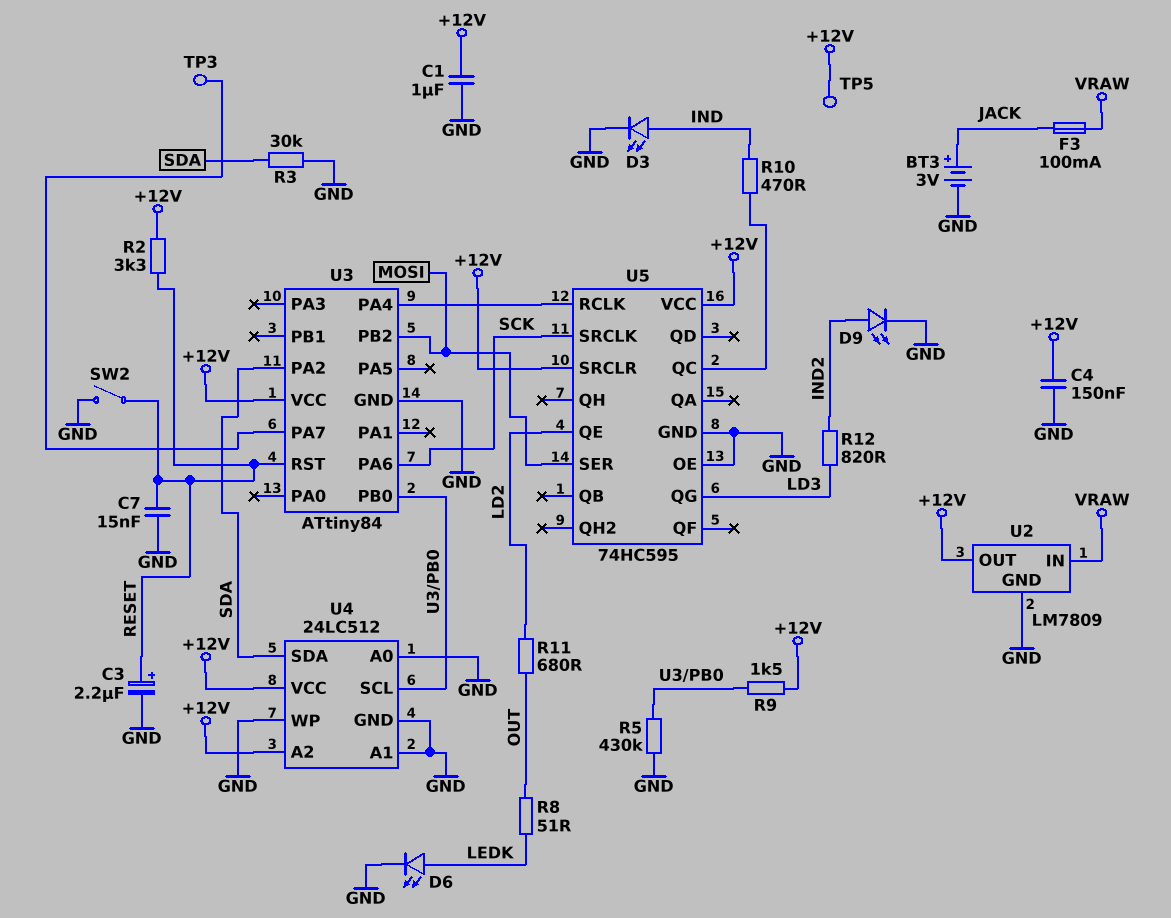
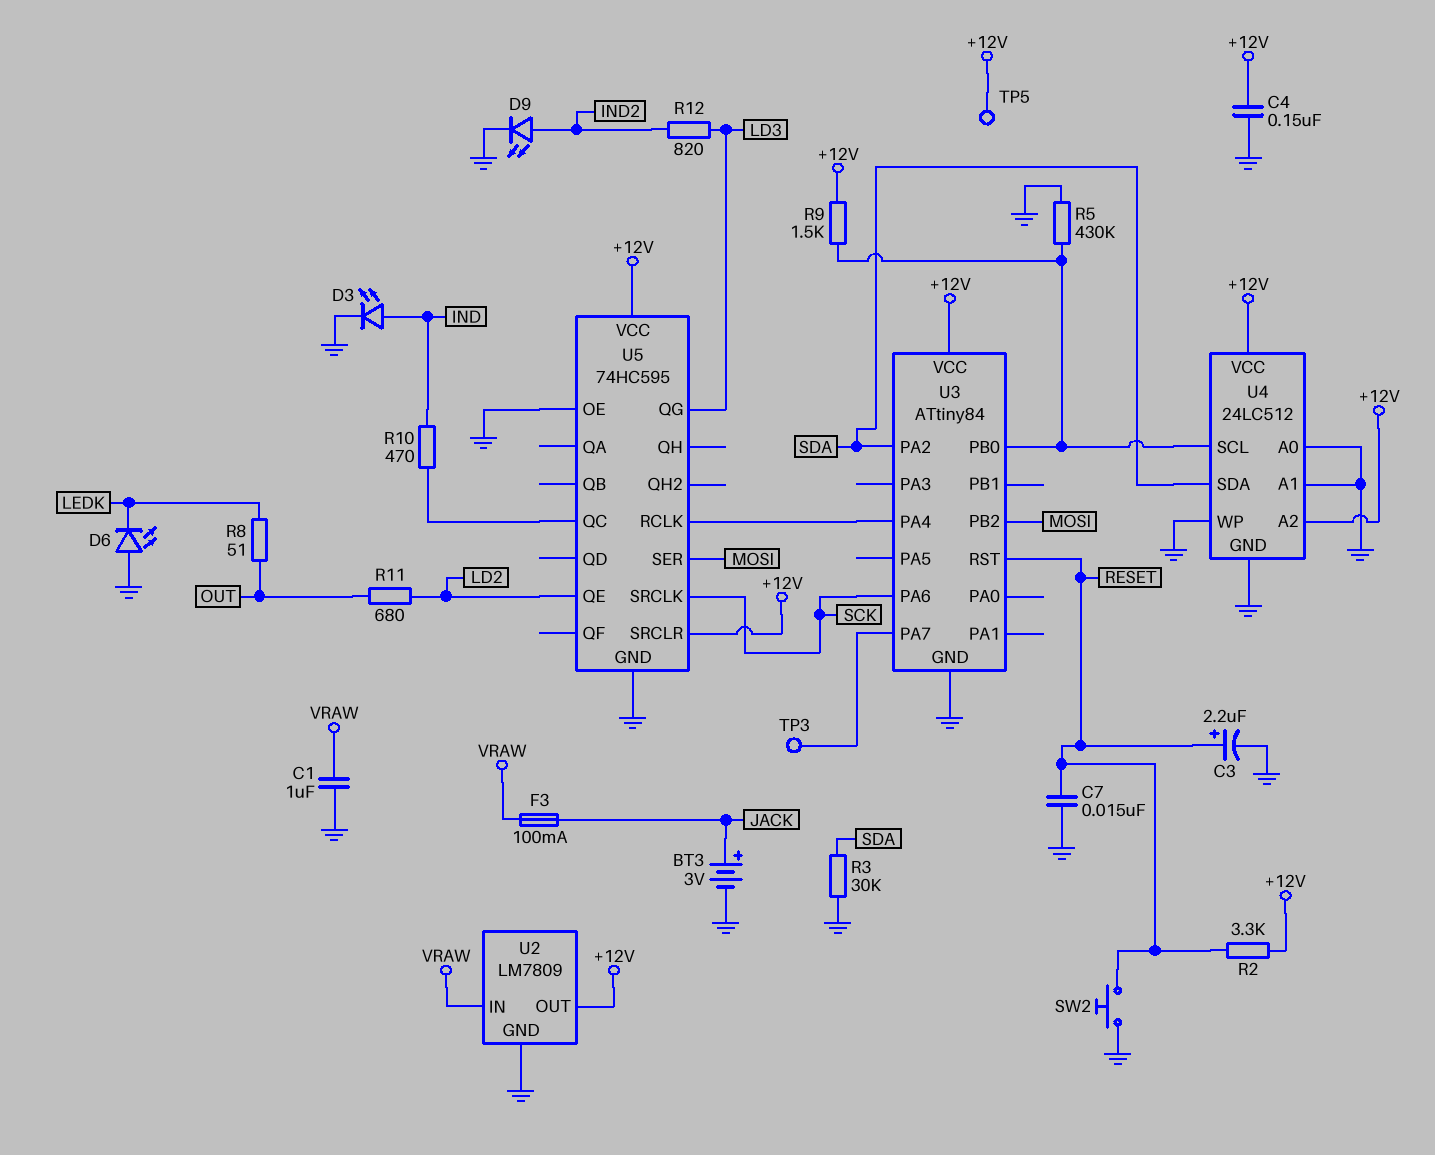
C1: 1uF (+12V, GND) -> 1uF (GND, VRAW)
D6: LED (A LEDK, K GND) -> LED (A GND, K LEDK)
SW2: switch (GND, RESET) -> button (GND, RESET)

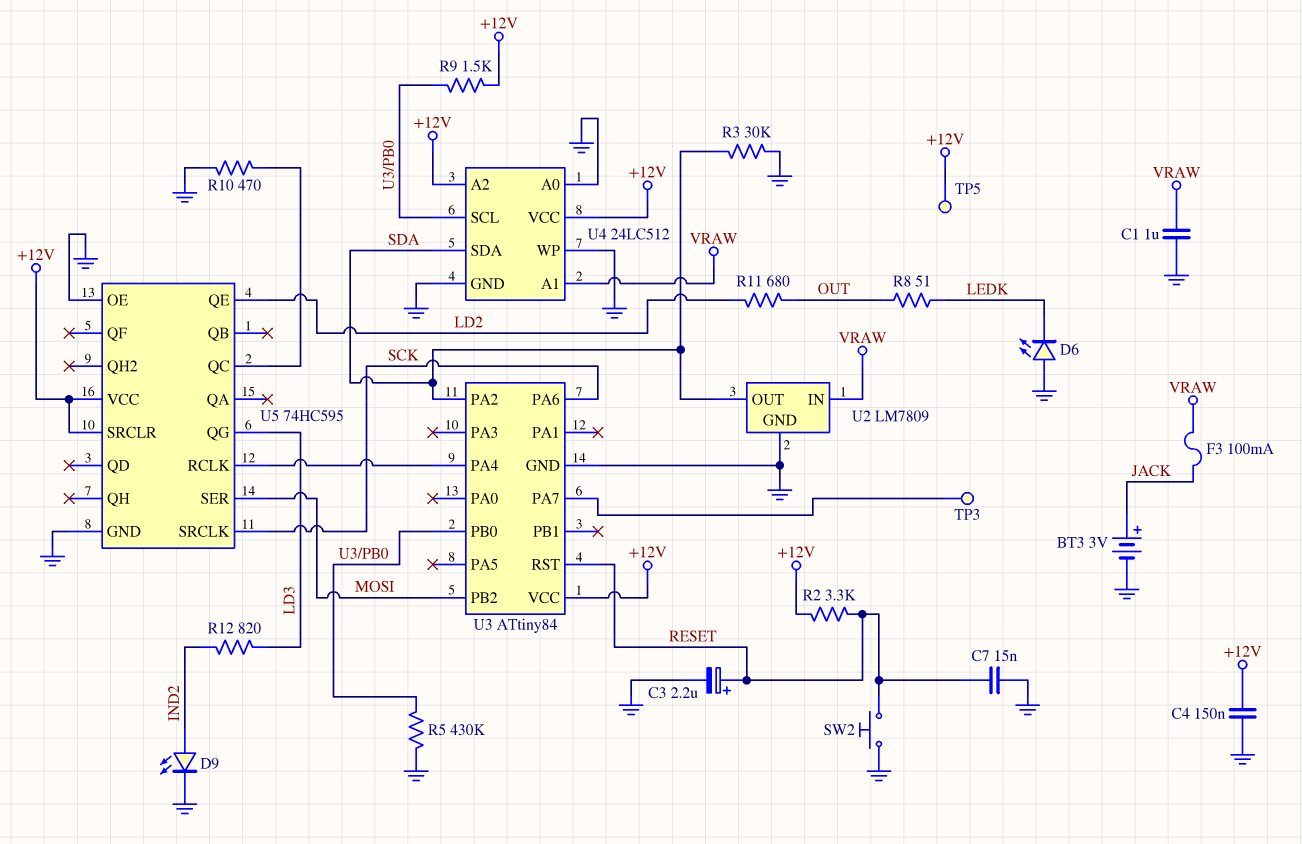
D3: LED (A IND, K GND) -> none
R10: 470 (IND, U5/QC) -> 470 (GND, U5/QC)
U2 pin OUT: +12V -> SDA
U4 pin A1: GND -> VRAW

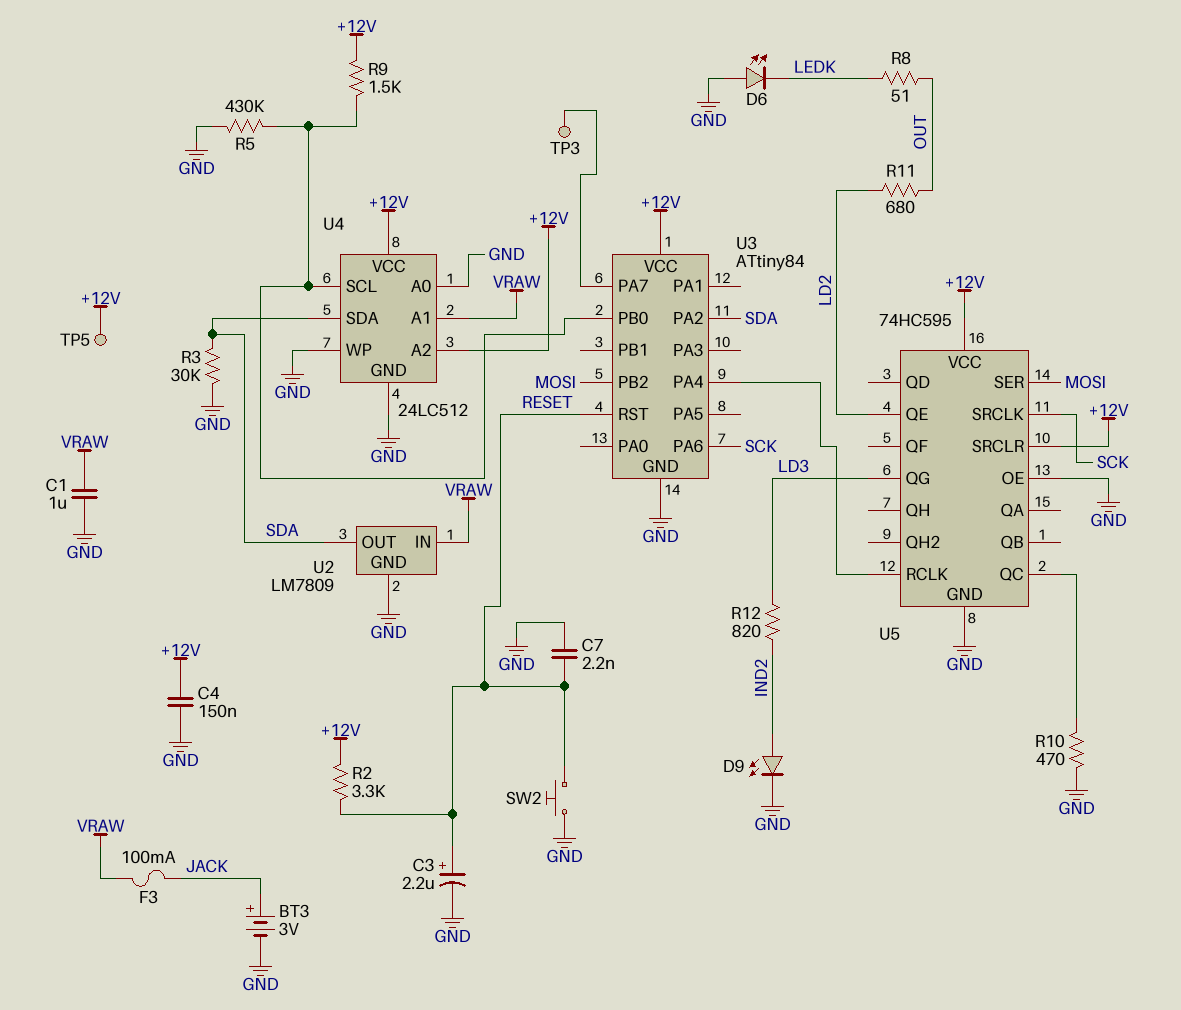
C7: 15nF (GND, RESET) -> 2.2nF (GND, RESET)

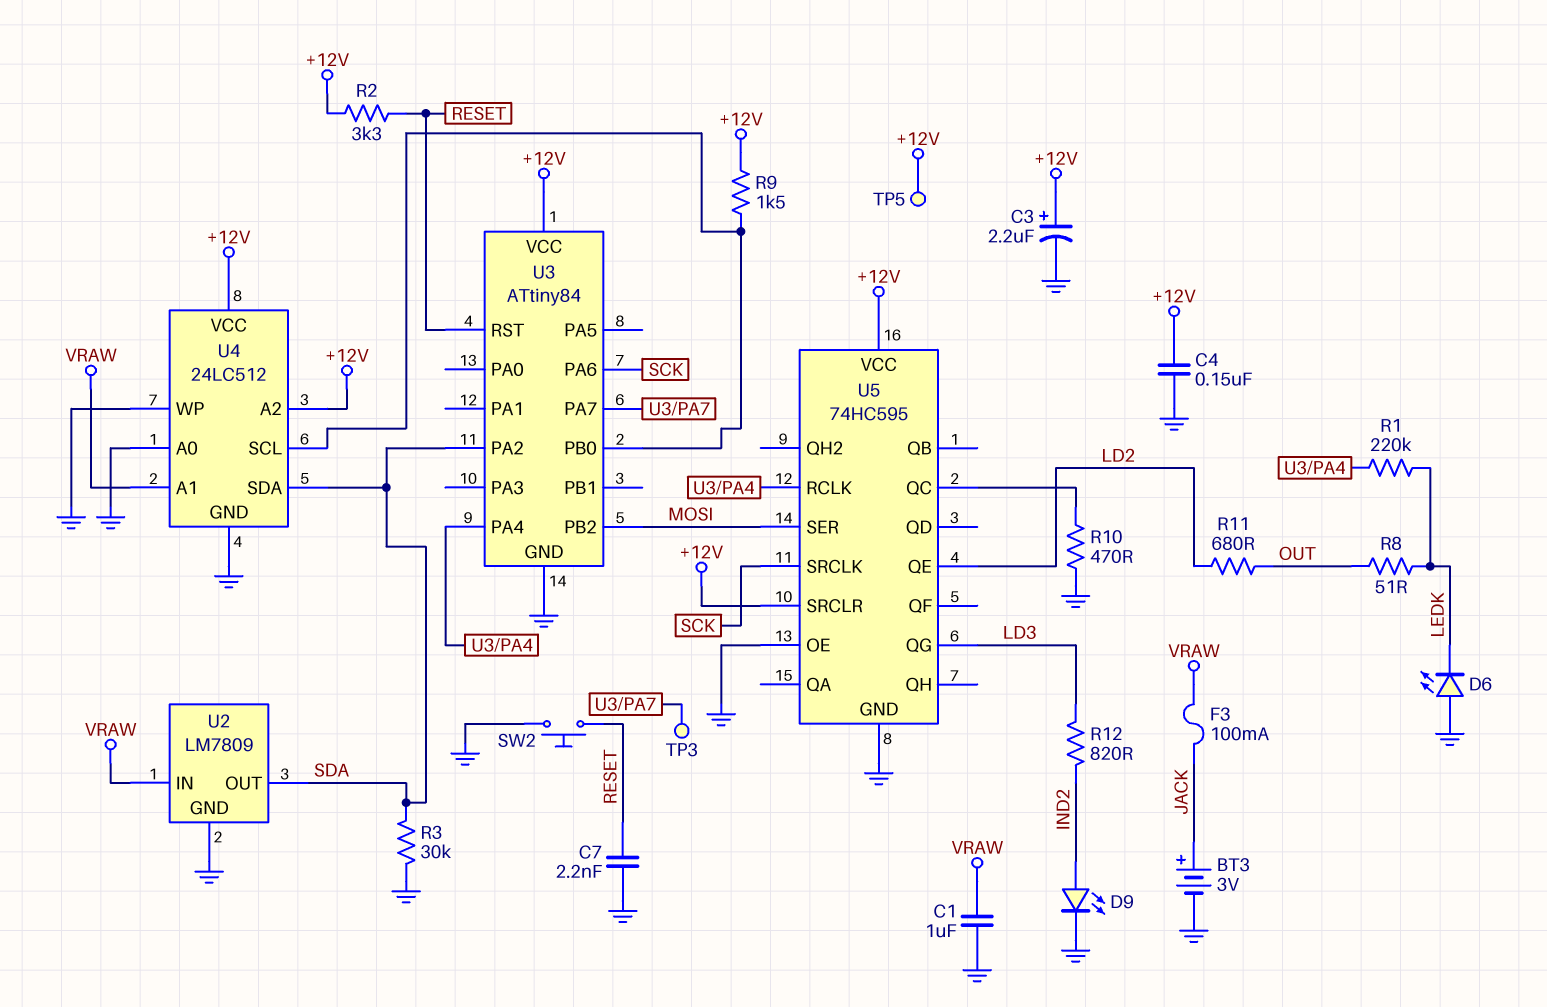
C3: 2.2uF (plus RESET, minus GND) -> 2.2uF (plus +12V, minus GND)
R1: none -> 220k (LEDK, U3/PA4)
R5: 430k (GND, U3/PB0) -> none

